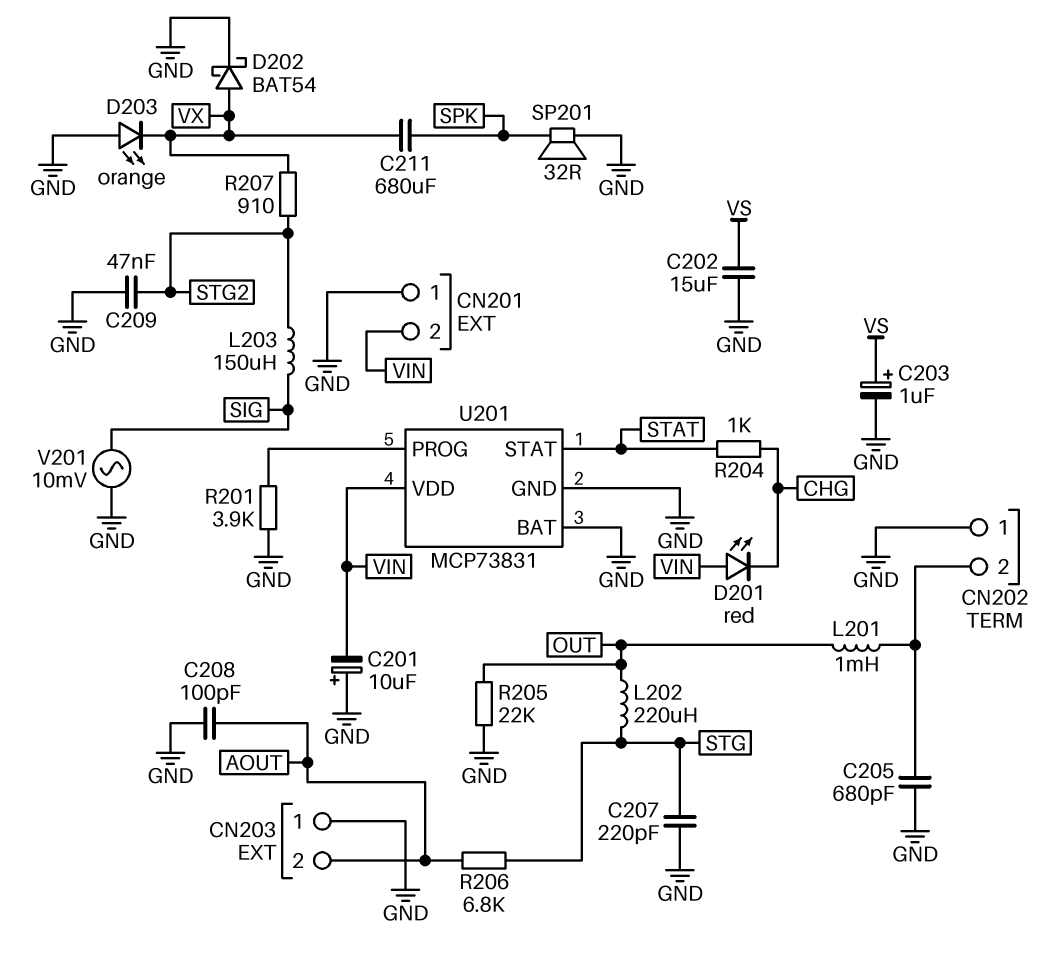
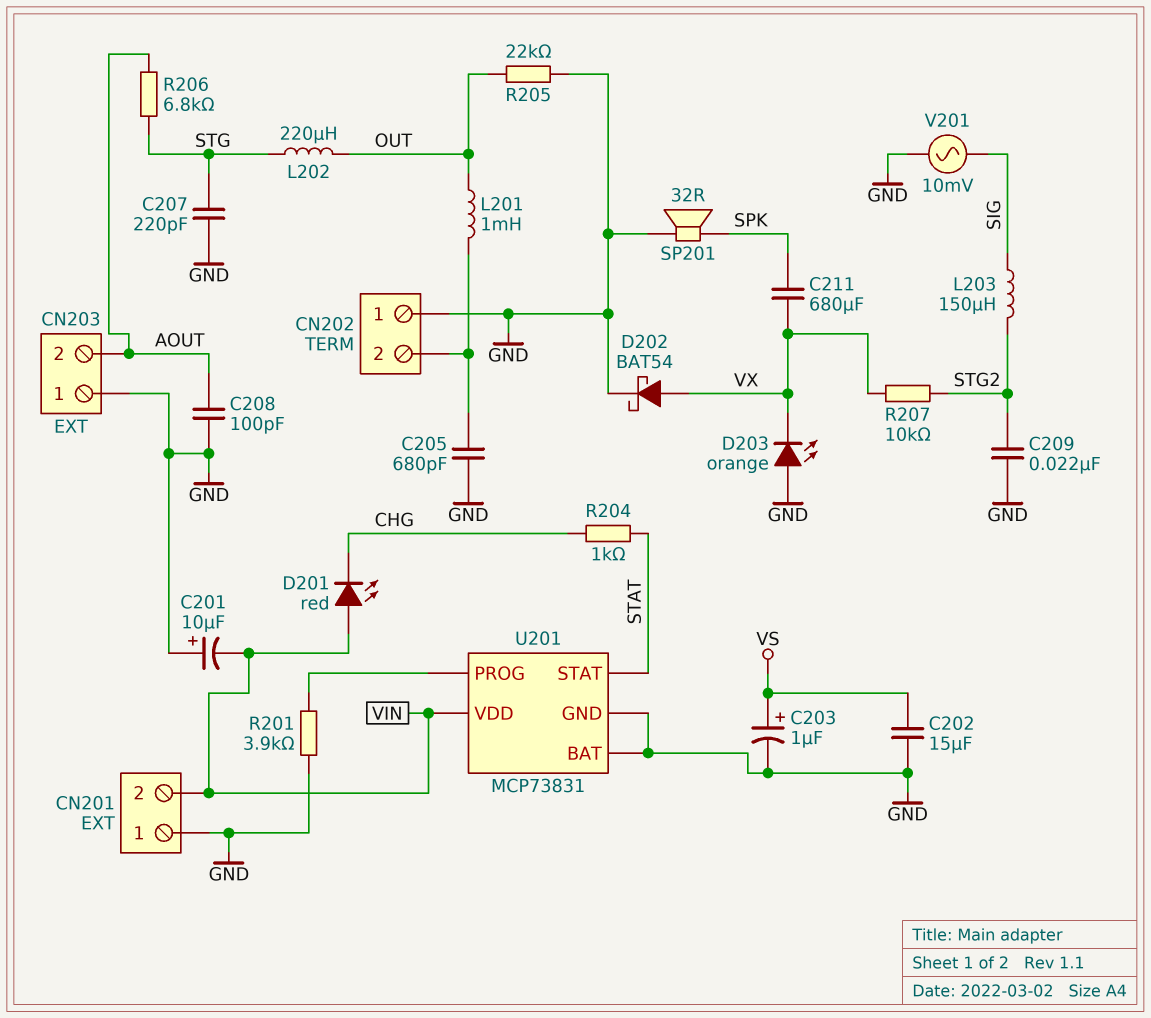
C209: 47nF (GND, STG2) -> 22nF (GND, STG2)
R207: 910 (STG2, VX) -> 10k (STG2, VX)

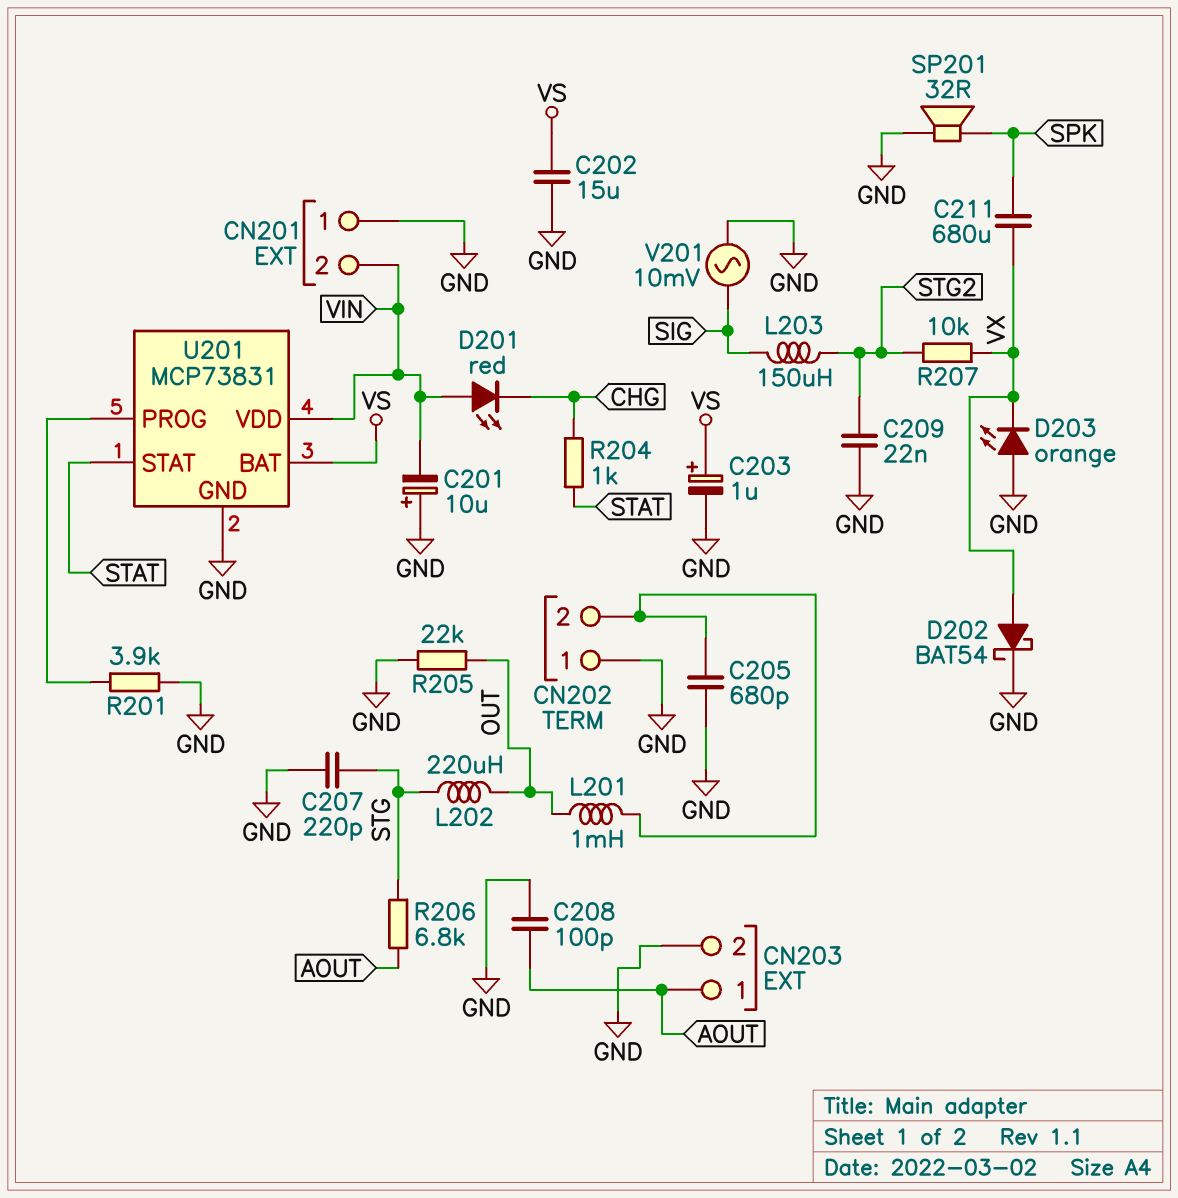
CN203 pin 1: GND -> AOUT
CN203 pin 2: AOUT -> GND
U201 pin BAT: GND -> VS

